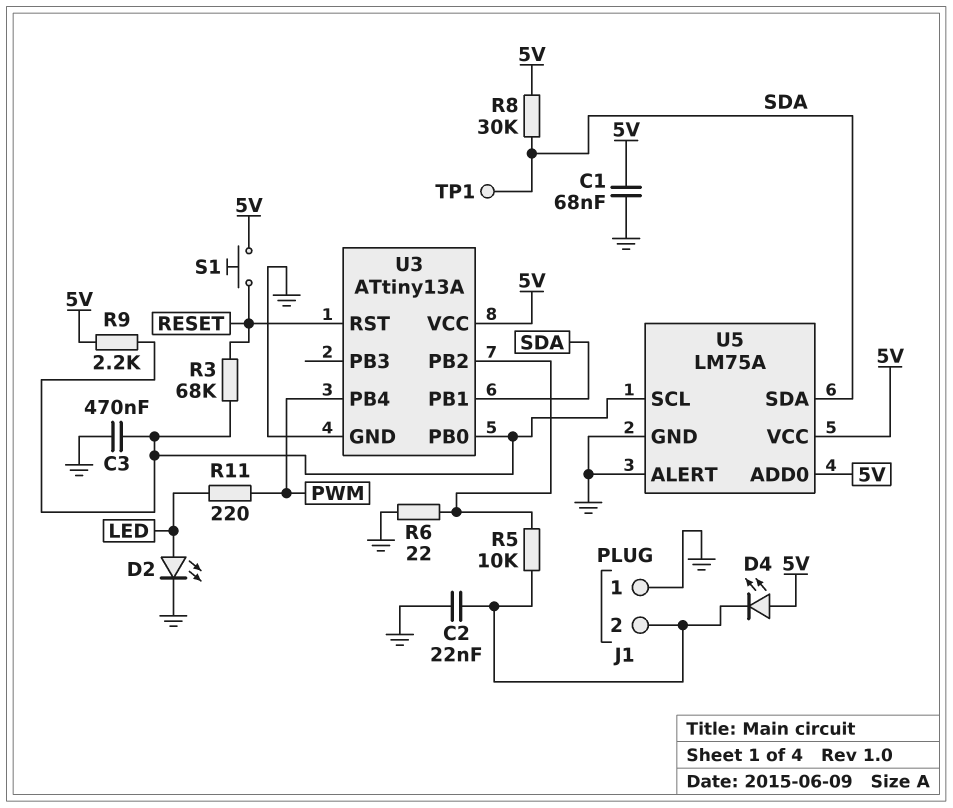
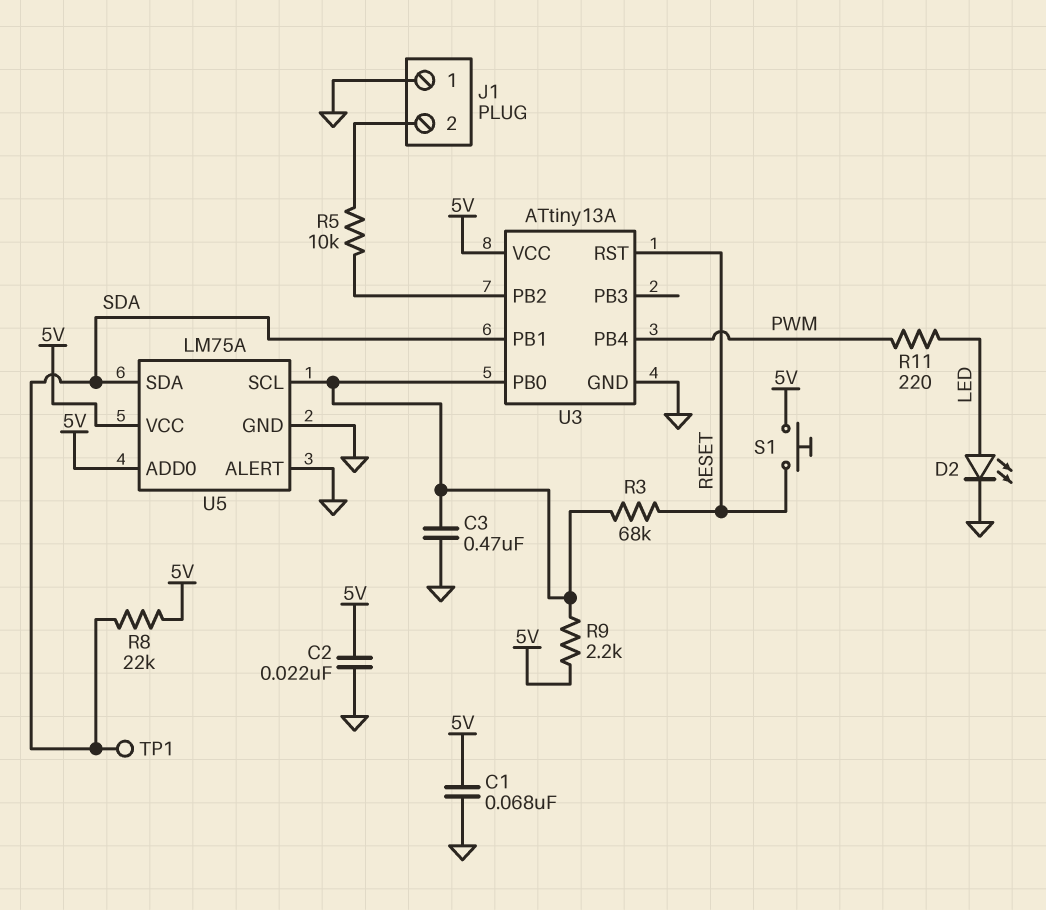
C2: 22nF (GND, J1/2) -> 22nF (5V, GND)
D4: LED (A 5V, K J1/2) -> none
R6: 22 (GND, U3/PB2) -> none
R8: 30k (5V, SDA) -> 22k (5V, SDA)

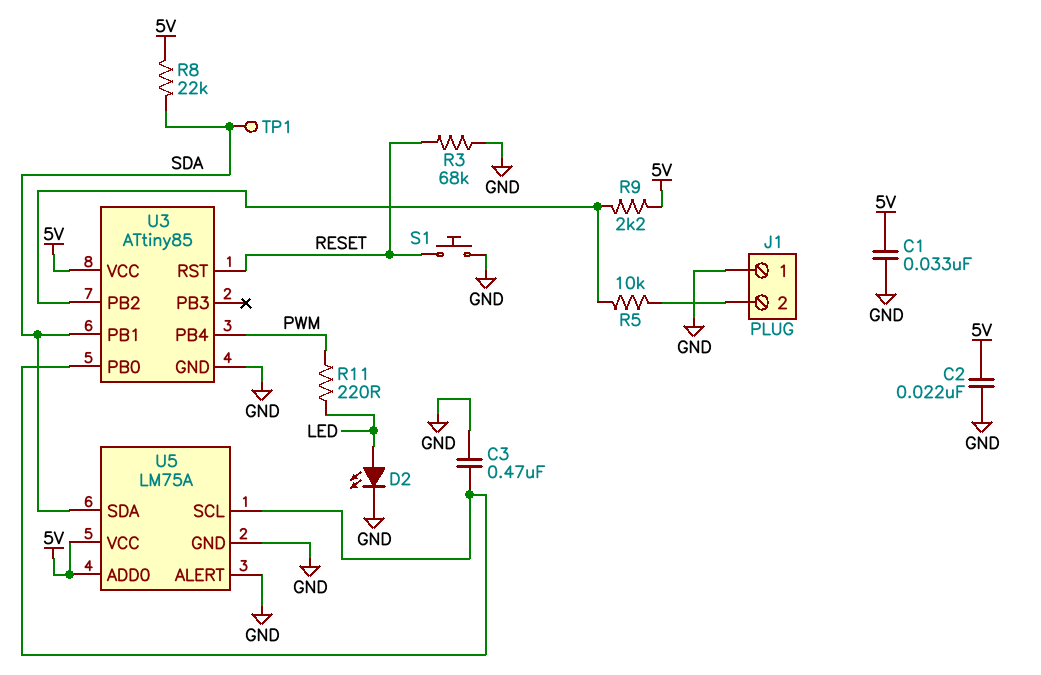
C1: 68nF (5V, GND) -> 33nF (5V, GND)
R3: 68k (RESET, U3/PB0) -> 68k (GND, RESET)
R9: 2.2k (5V, U3/PB0) -> 2.2k (5V, U3/PB2)
S1: button (5V, RESET) -> button (GND, RESET)
U3: ATtiny13A -> ATtiny85

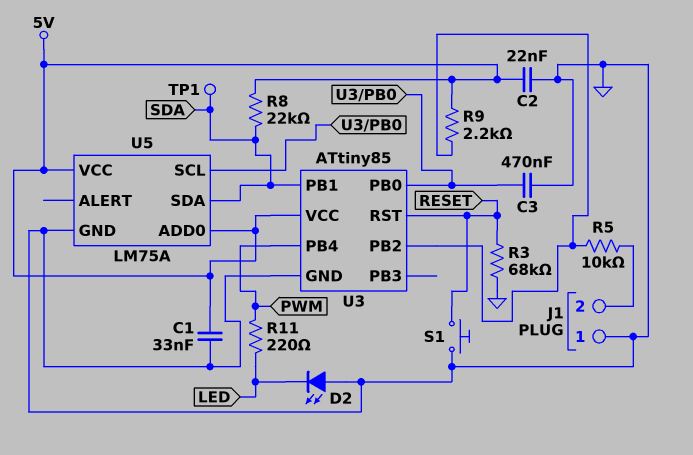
D2: LED (A LED, K GND) -> LED (A GND, K LED)
U5 pin ALERT: GND -> none

